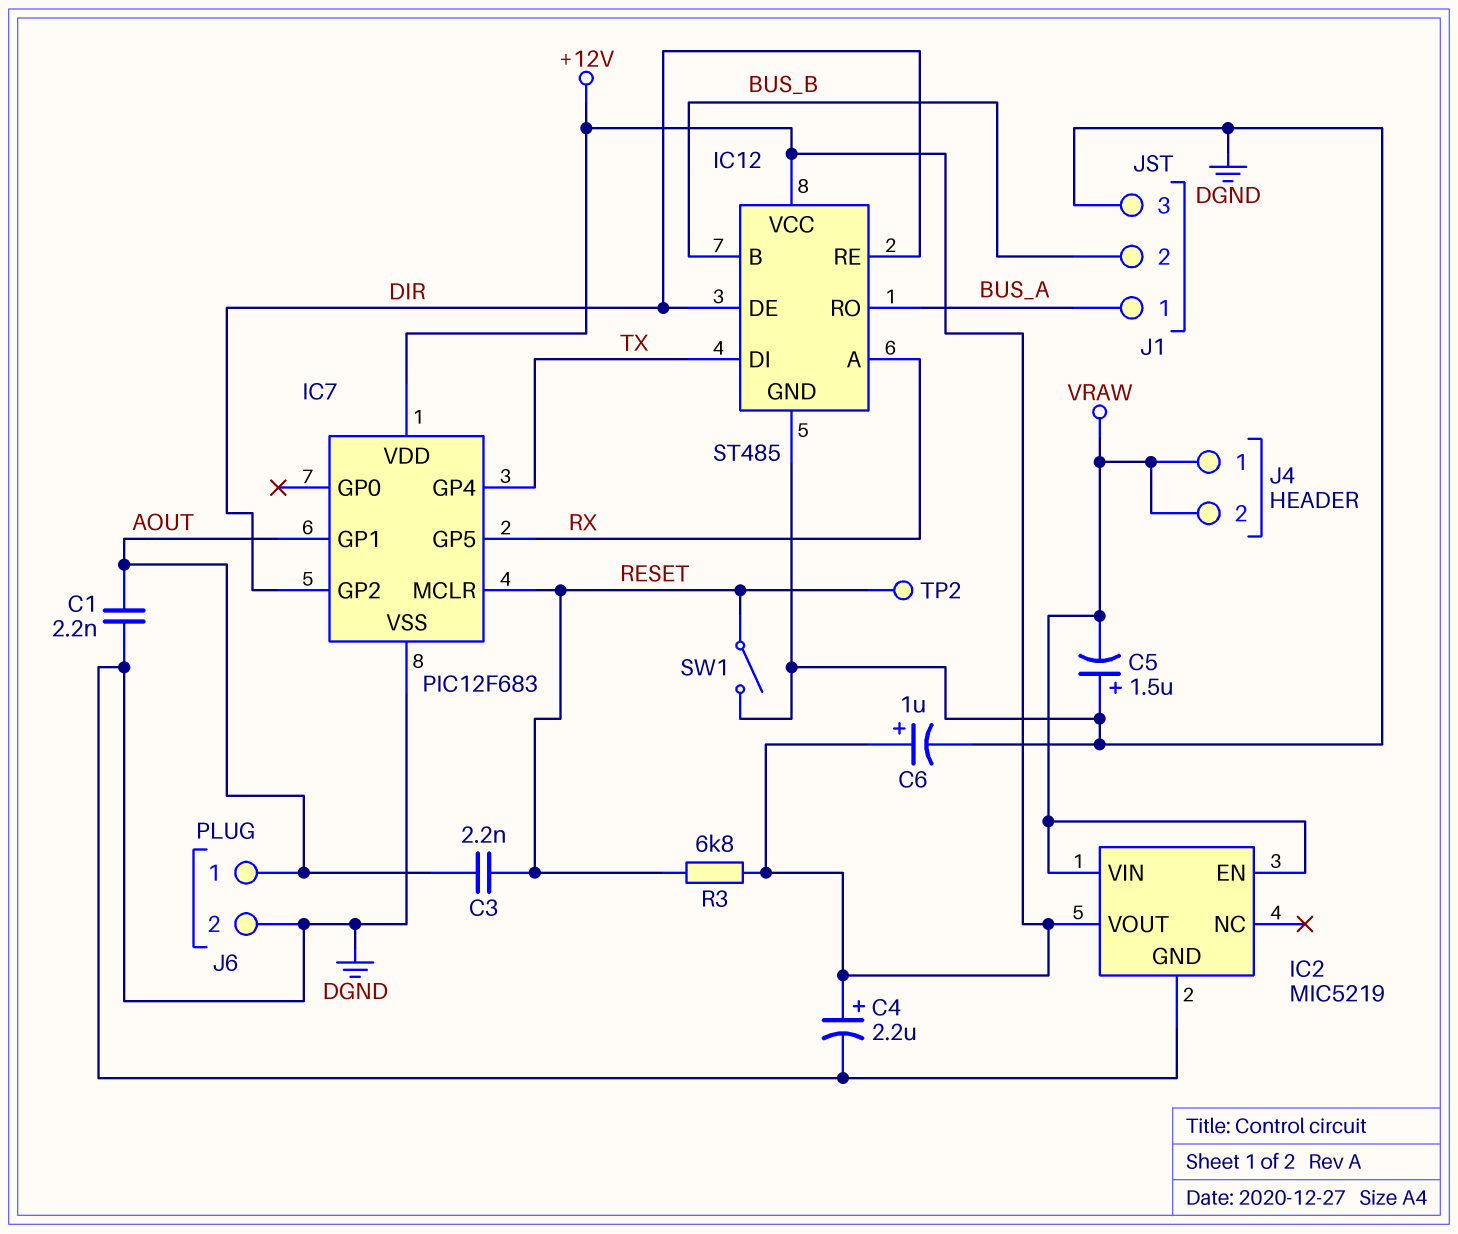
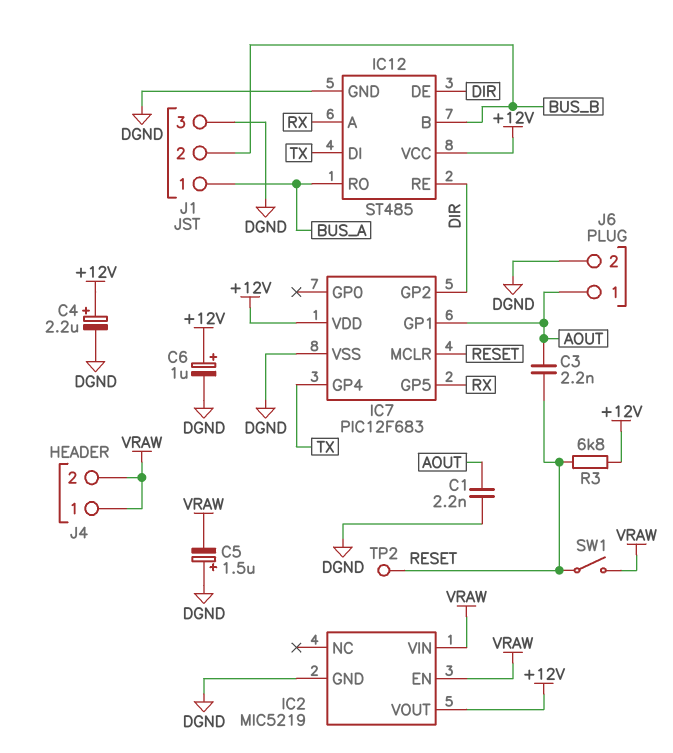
SW1: switch (DGND, RESET) -> switch (RESET, VRAW)

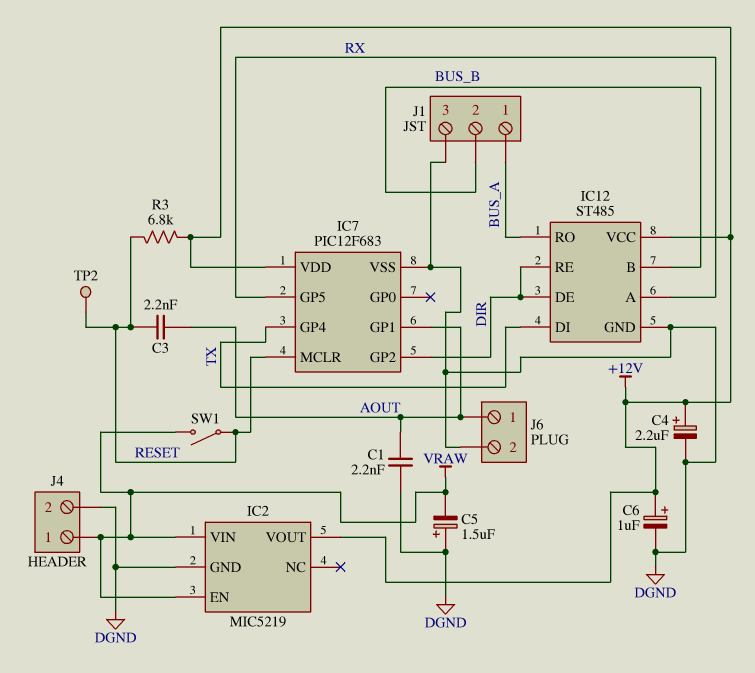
J4 pin 2: VRAW -> DGND

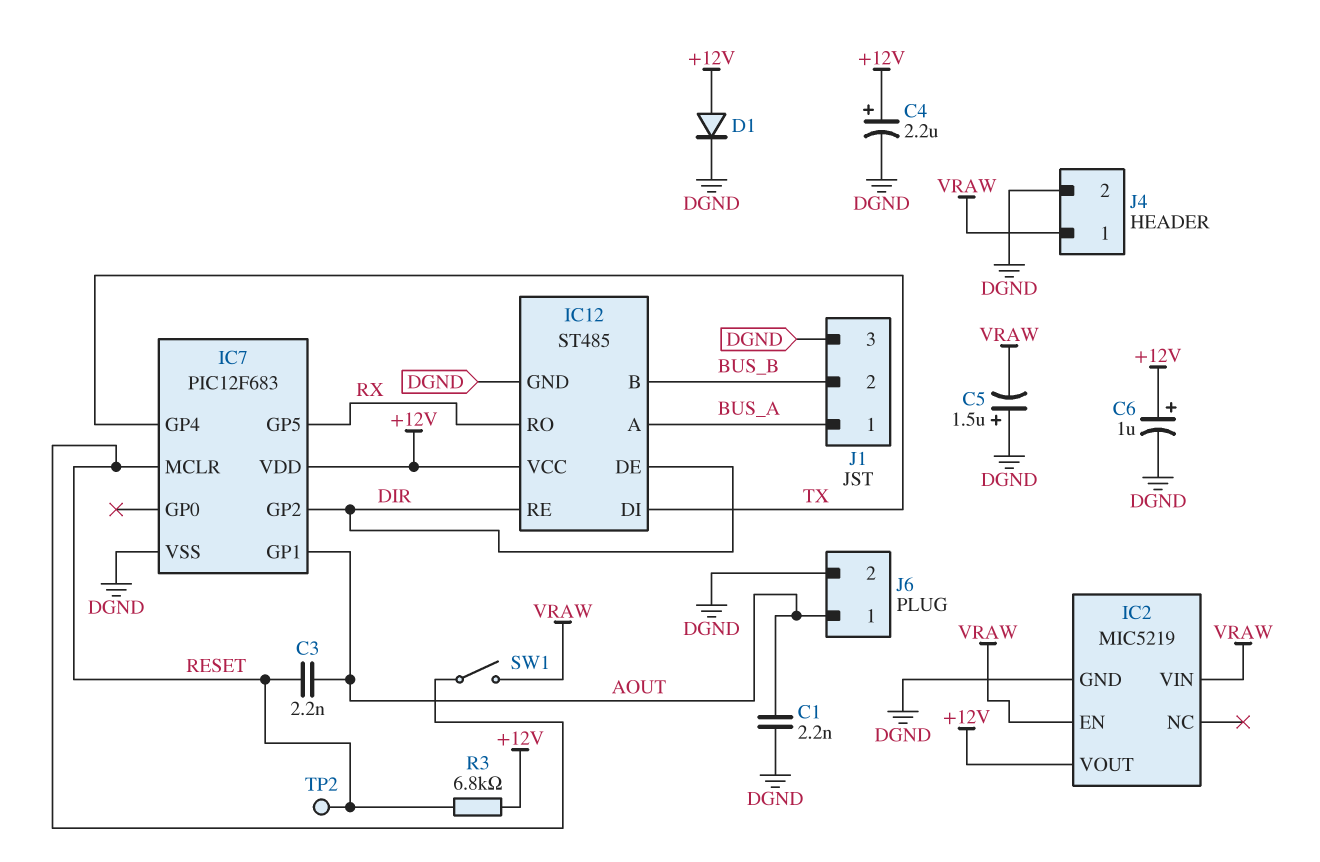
D1: none -> diode (A +12V, K DGND)
IC12 pin A: RX -> BUS_A
IC12 pin RO: BUS_A -> RX

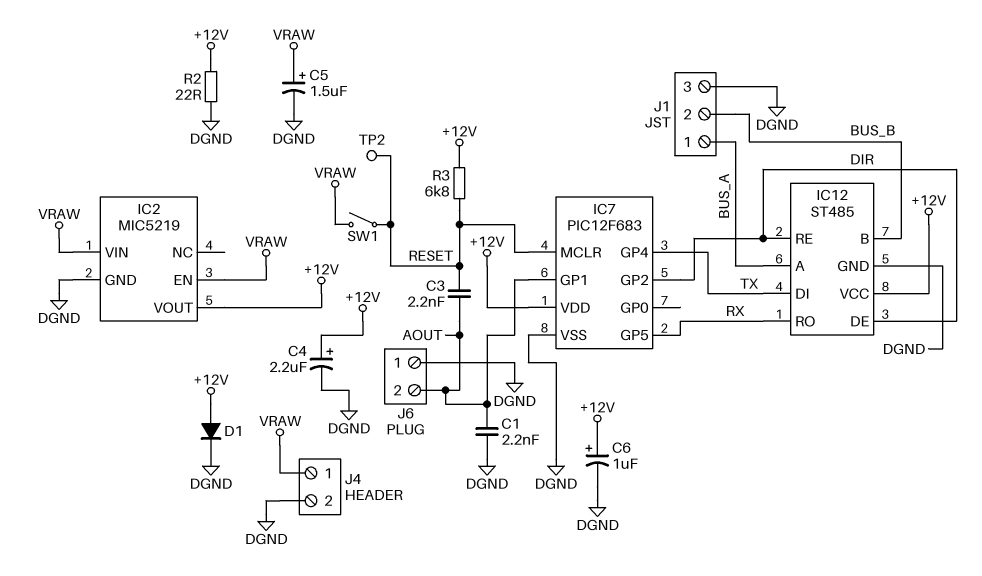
C5: 1.5uF (plus DGND, minus VRAW) -> 1.5uF (plus VRAW, minus DGND)
J6 pin 1: AOUT -> DGND
J6 pin 2: DGND -> AOUT
R2: none -> 22 (+12V, DGND)

